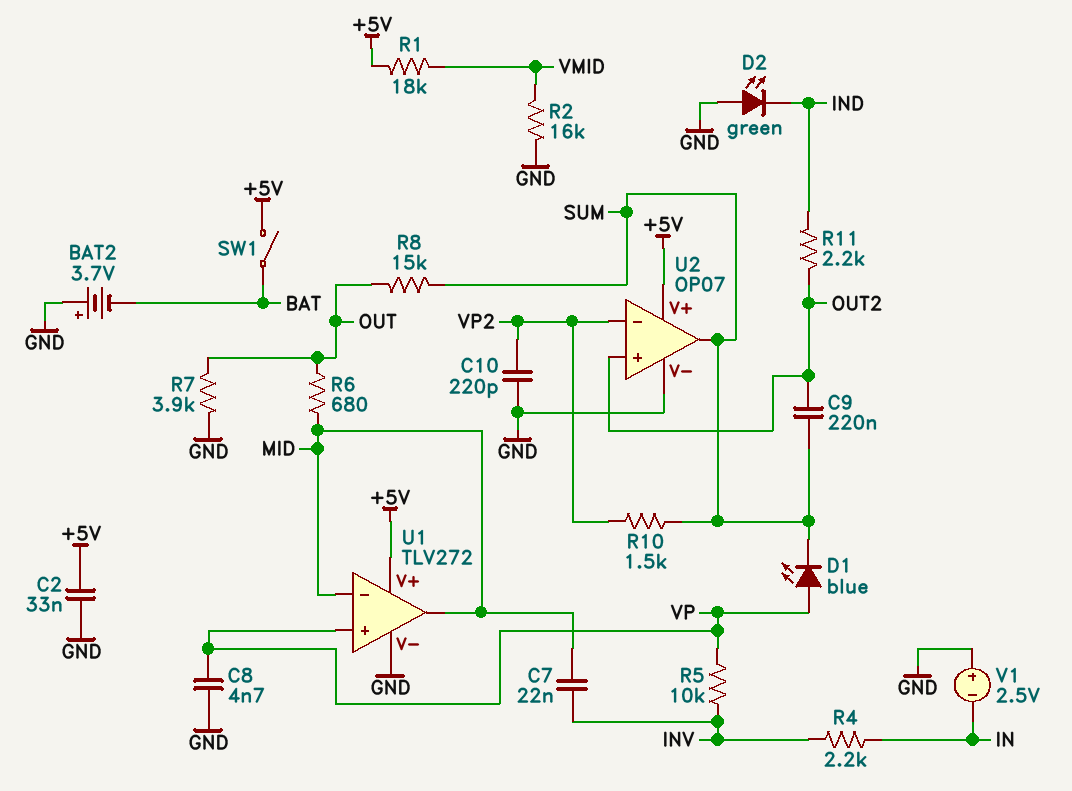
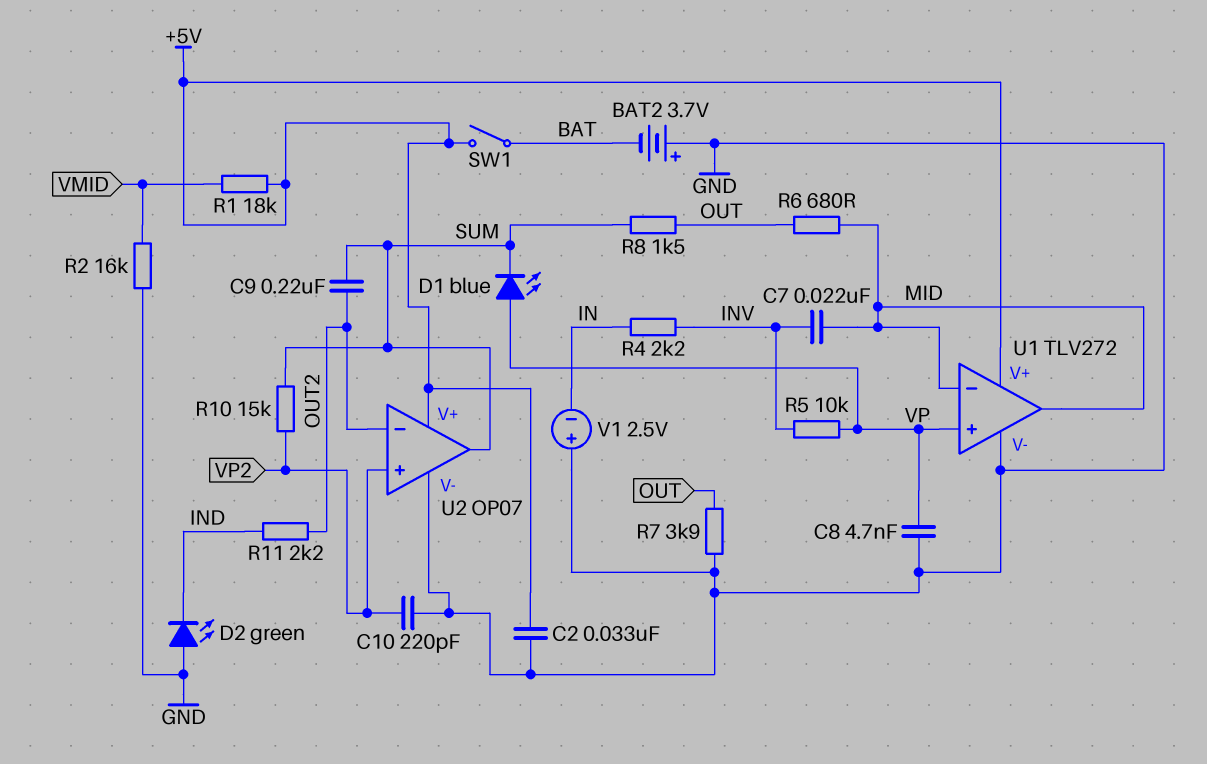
R8: 15k (OUT, SUM) -> 1.5k (OUT, SUM)
R10: 1.5k (SUM, VP2) -> 15k (SUM, VP2)
U2 pin in+: OUT2 -> VP2
U2 pin in-: VP2 -> OUT2

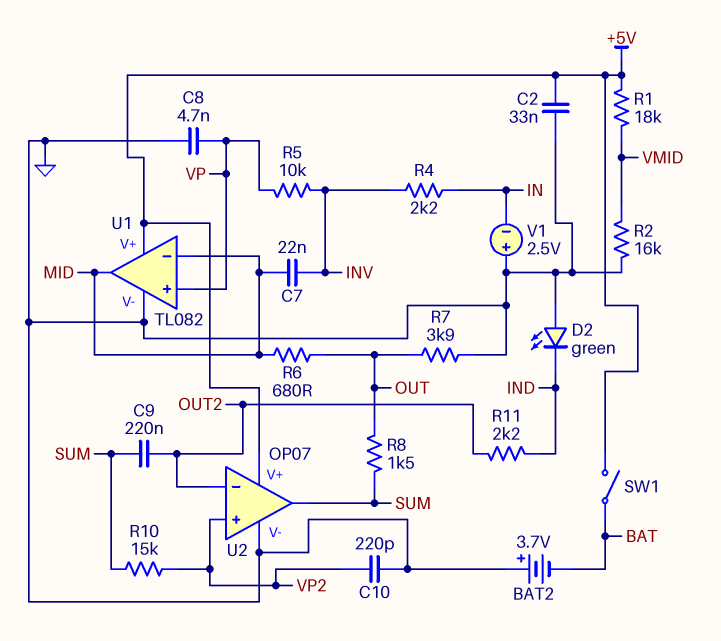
D1: LED blue (A VP, K SUM) -> none
U1: TLV272 -> TL082

